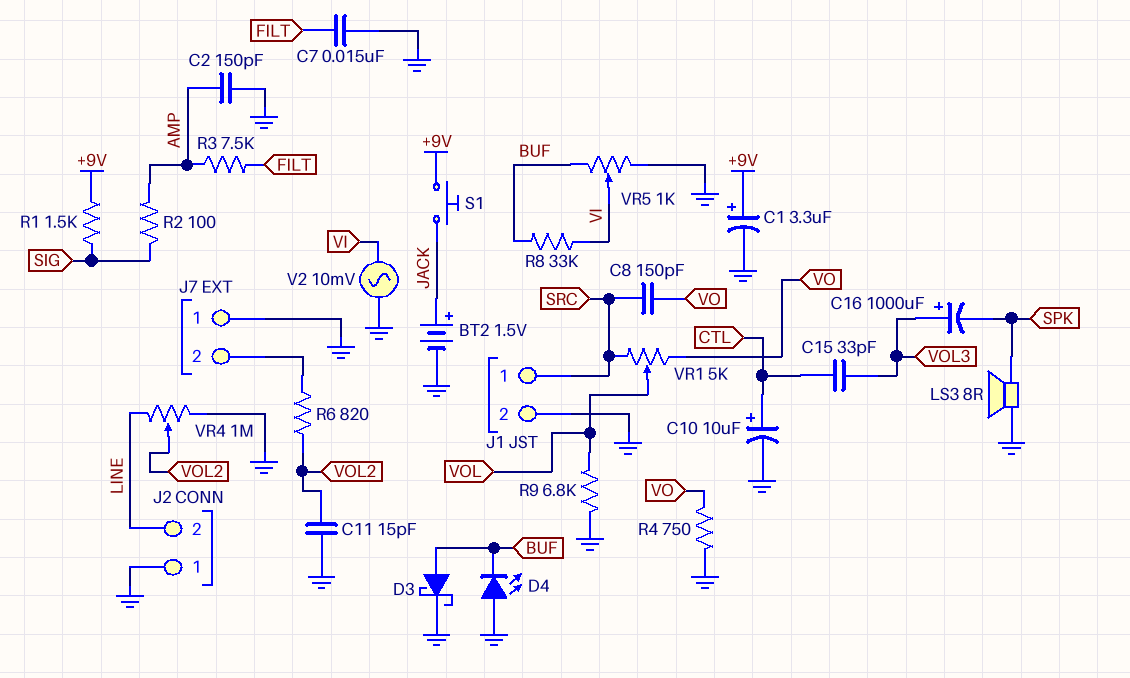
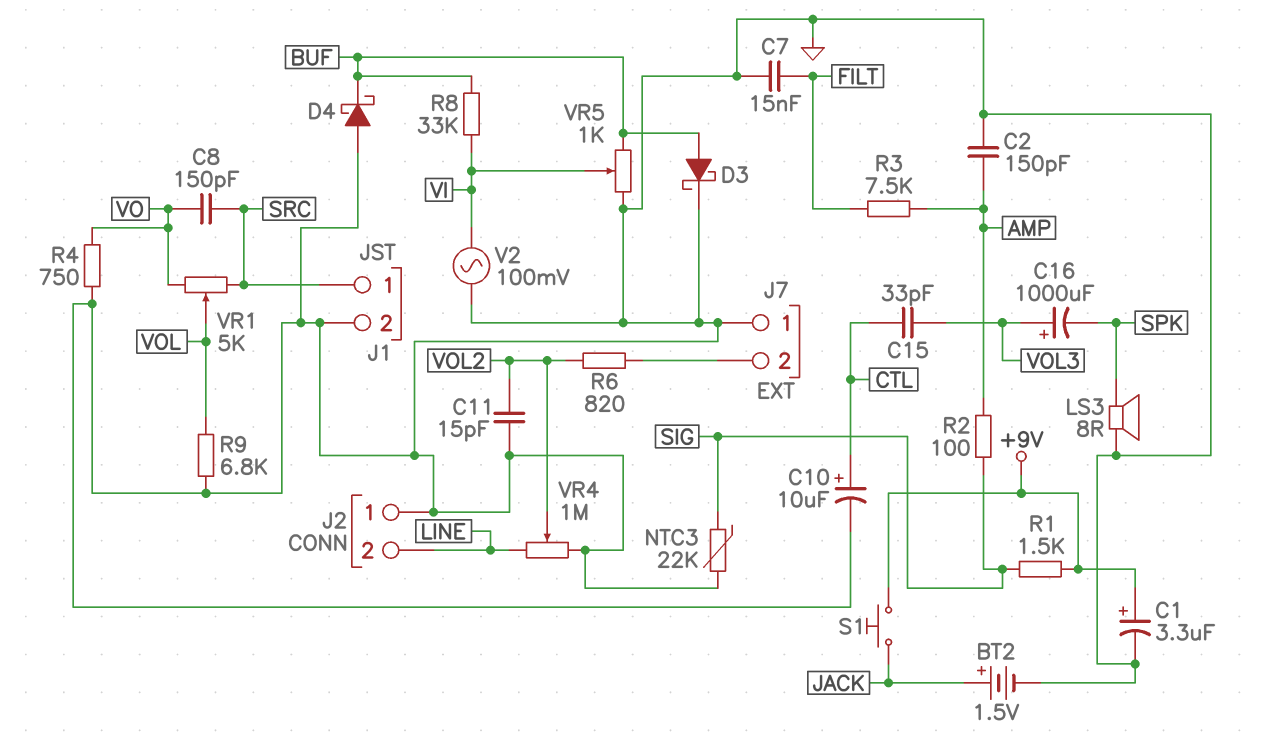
D4: LED (A GND, K BUF) -> schottky (A GND, K BUF)
NTC3: none -> 22k (GND, SIG)
V2: AC 10mV (GND, VI) -> AC 100mV (GND, VI)

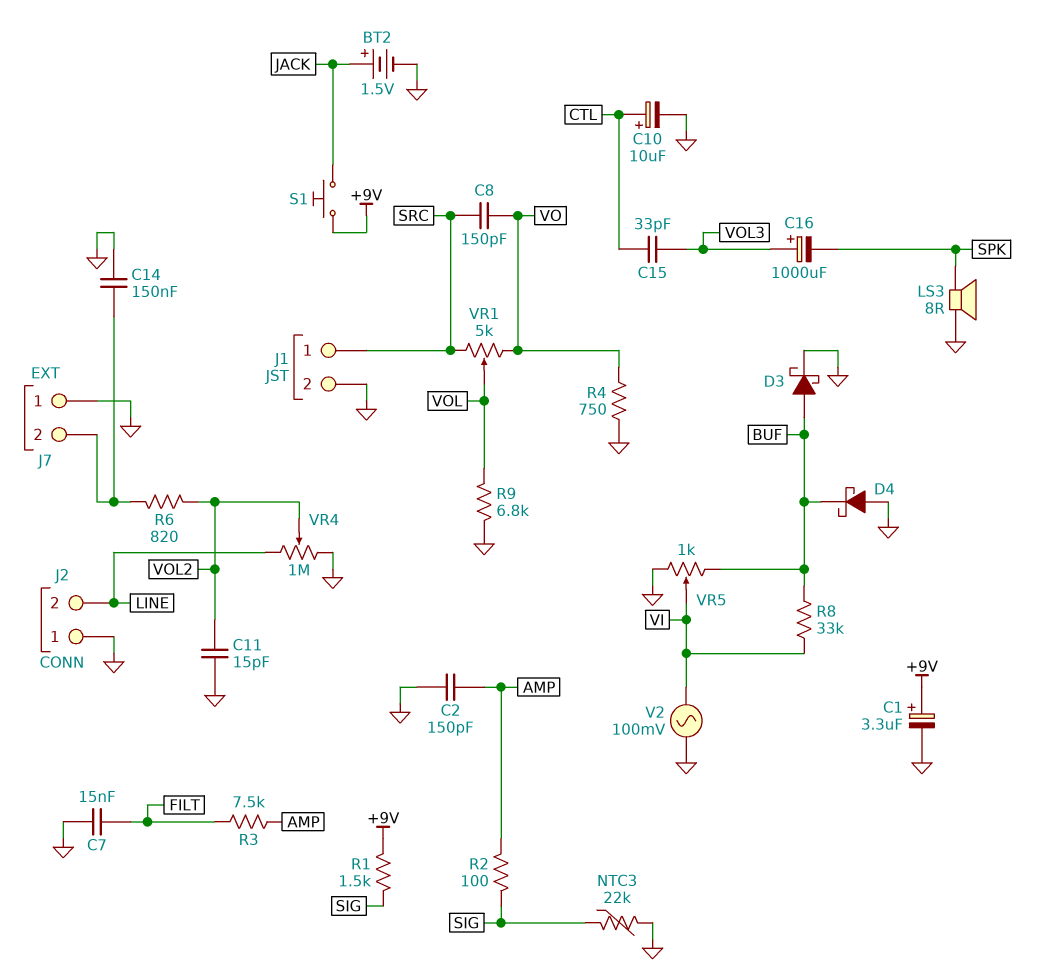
C14: none -> 150nF (GND, J7/2)

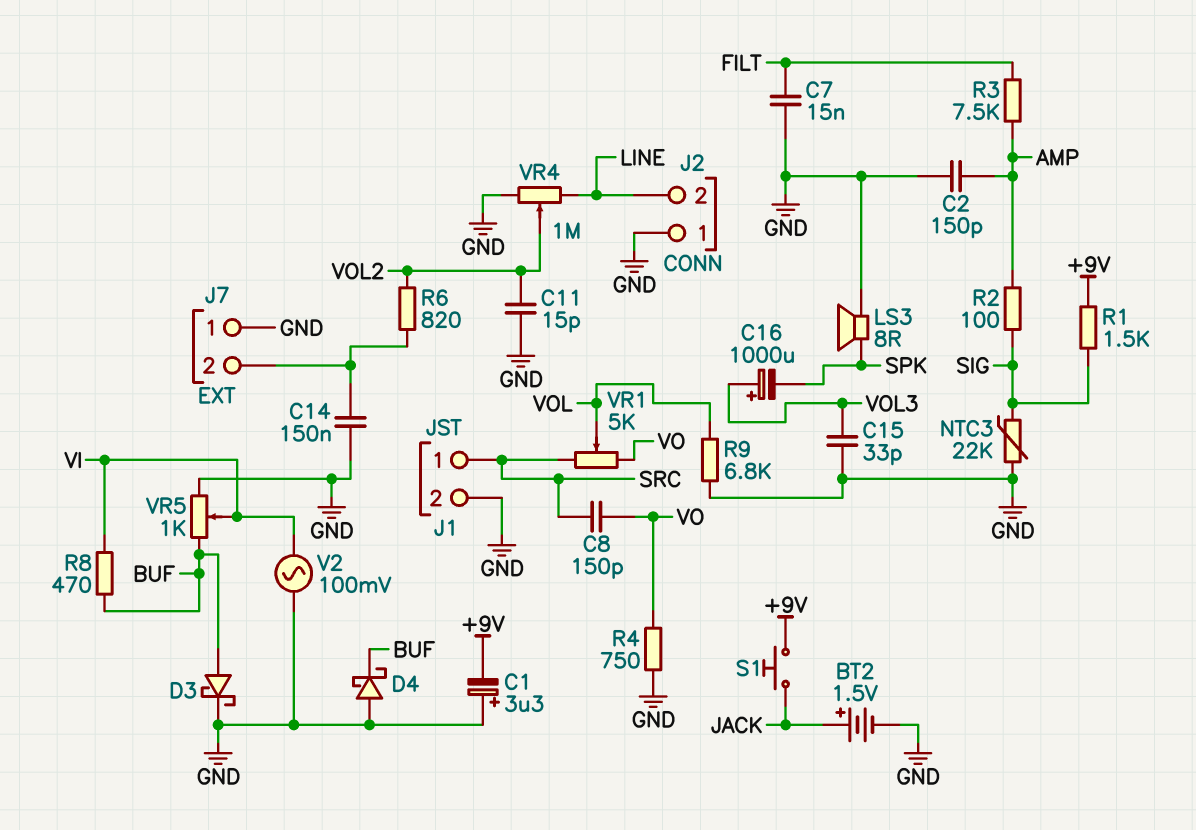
C1: 3.3uF (plus +9V, minus GND) -> 3.3uF (plus GND, minus +9V)
C10: 10uF (plus CTL, minus GND) -> none
C15: 33pF (CTL, VOL3) -> 33pF (GND, VOL3)
R8: 33k (BUF, VI) -> 470 (BUF, VI)

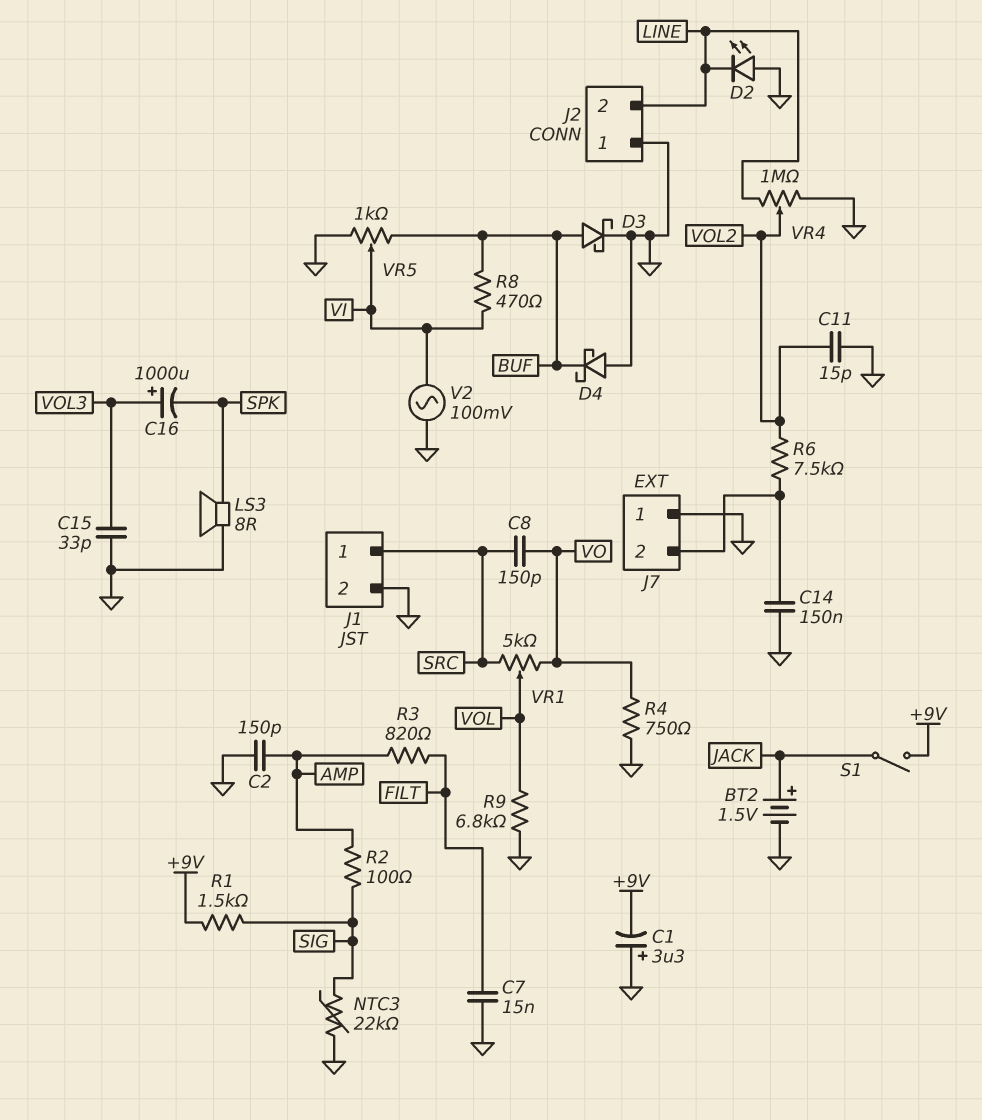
D2: none -> LED (A GND, K LINE)
R3: 7.5k (AMP, FILT) -> 820 (AMP, FILT)
R6: 820 (J7/2, VOL2) -> 7.5k (J7/2, VOL2)
S1: button (+9V, JACK) -> switch (+9V, JACK)

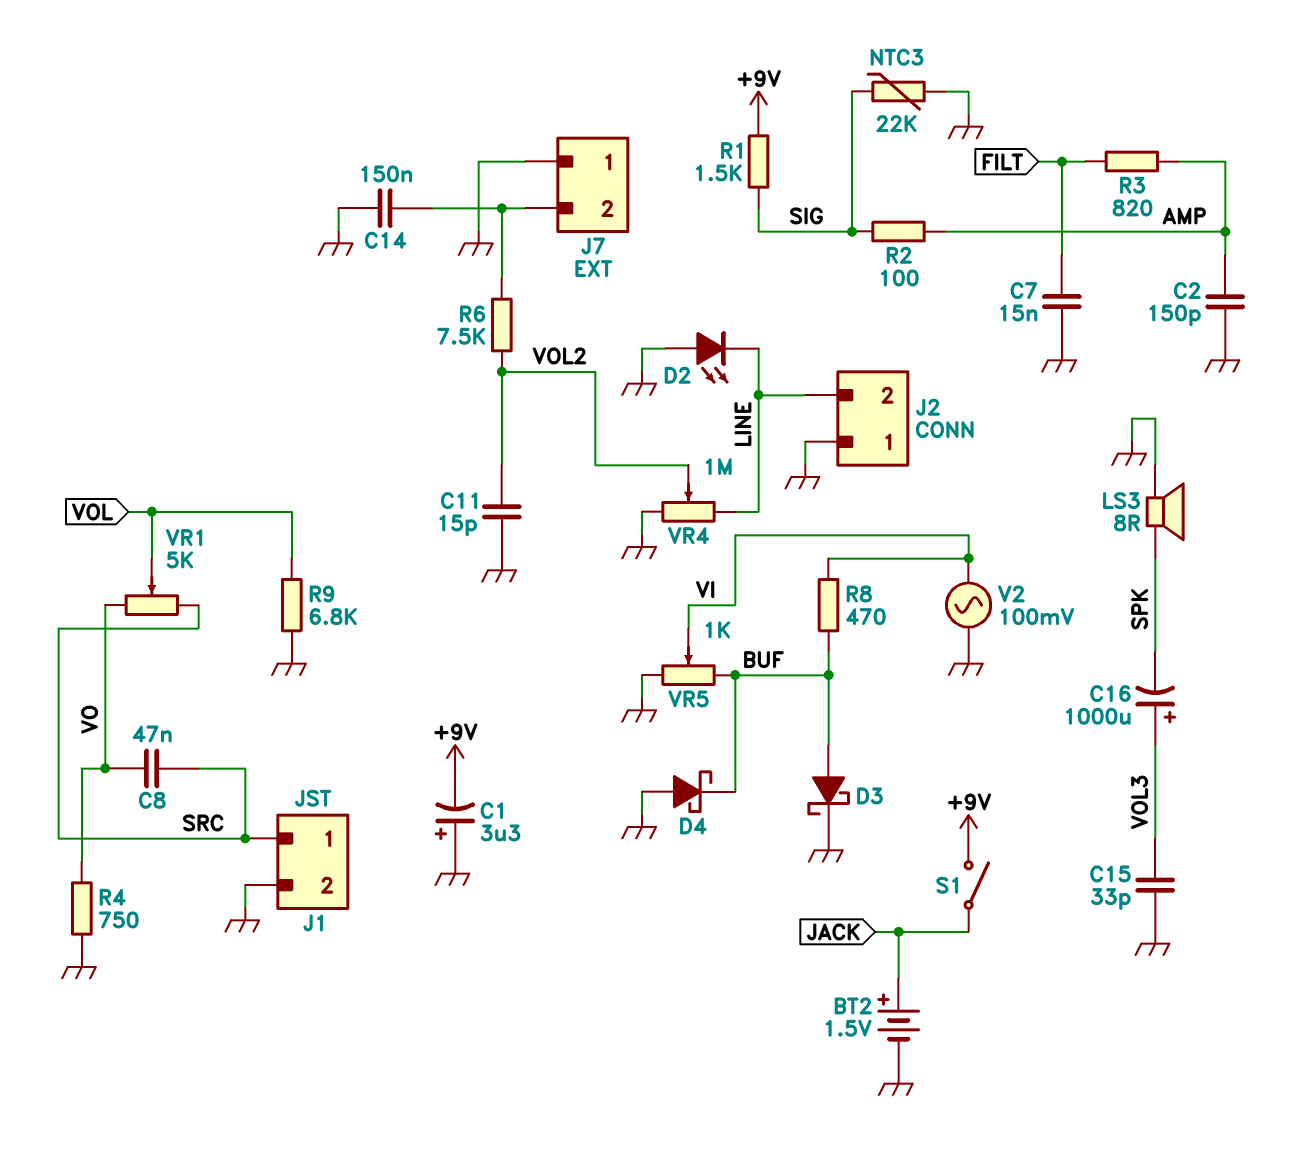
C8: 150pF (SRC, VO) -> 47nF (SRC, VO)

